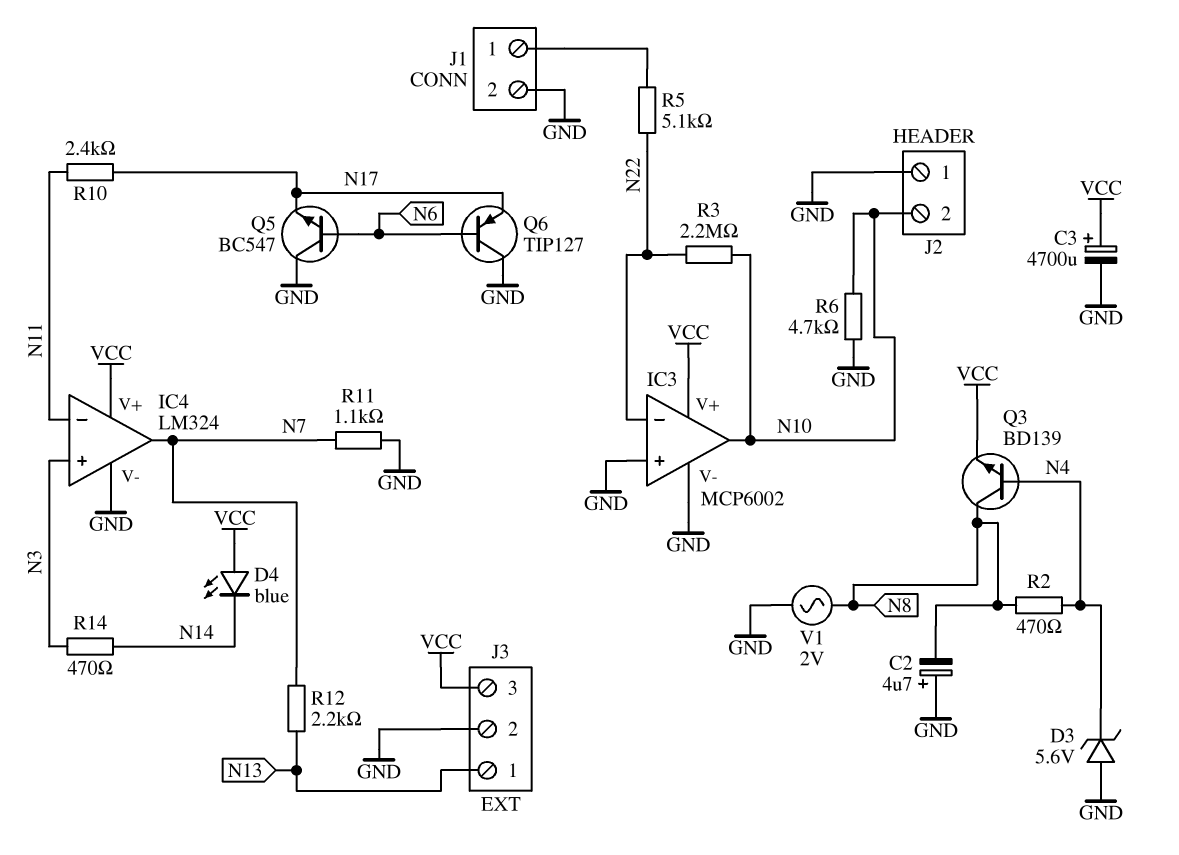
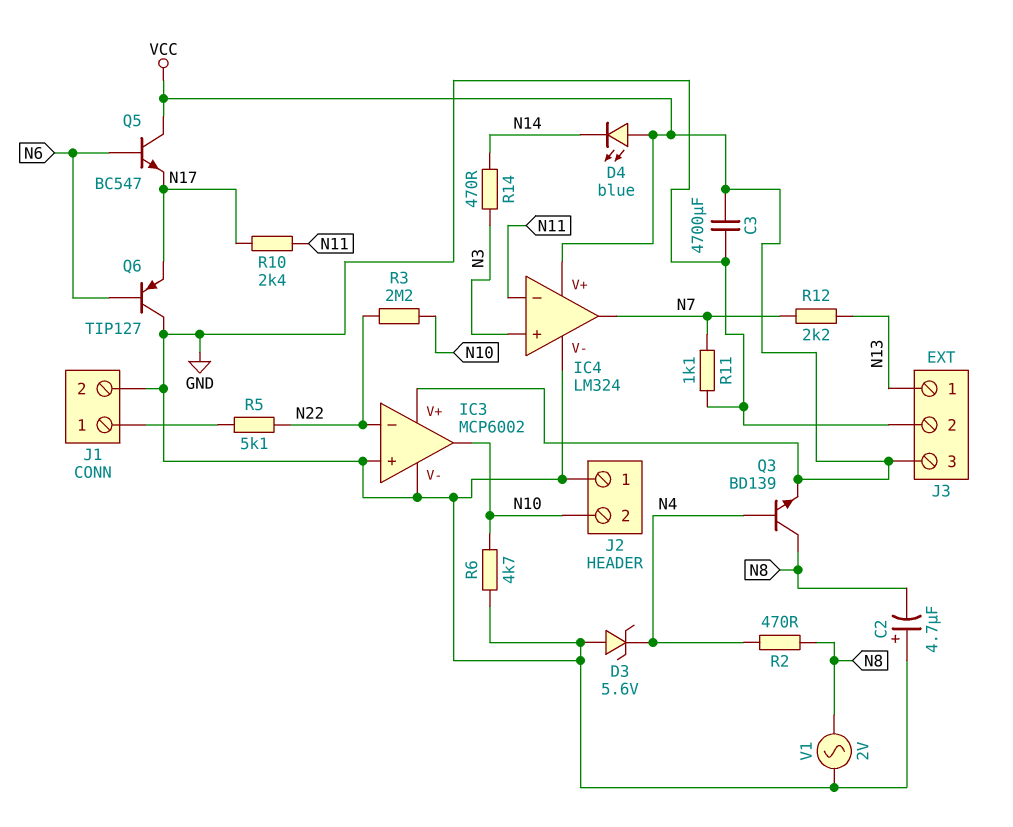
C3: 4700uF (plus VCC, minus GND) -> 4700uF (GND, VCC)
Q5: NPN BC547 (B N6, C GND, E N17) -> NPN BC547 (B N6, C VCC, E N17)

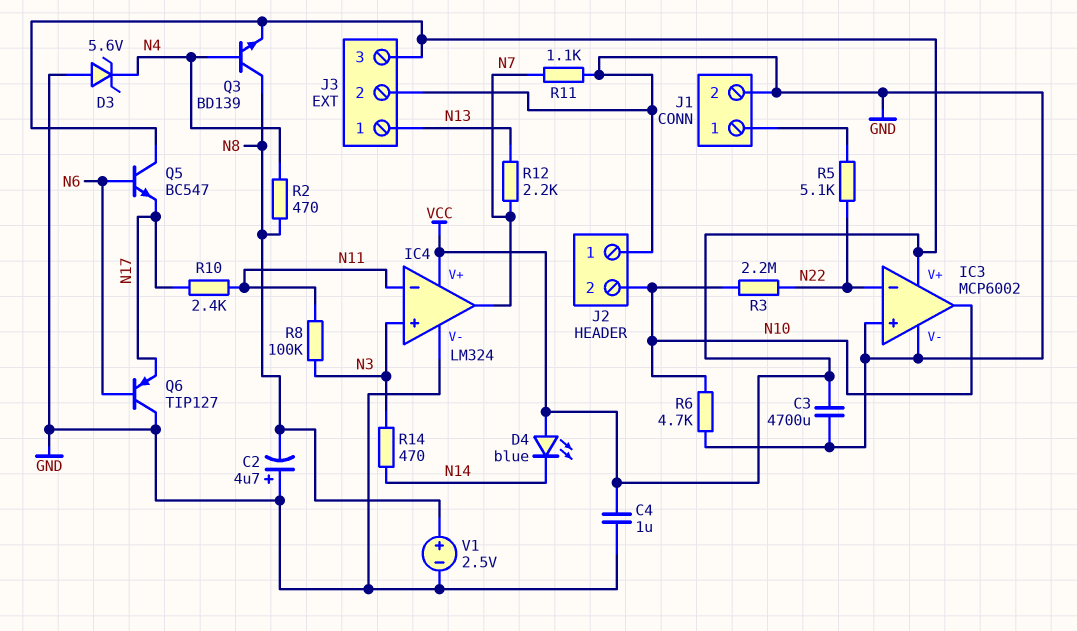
C4: none -> 1uF (GND, VCC)
R8: none -> 100k (N3, N11)
V1: AC 2V (GND, N8) -> 2.5V (plus N8, minus GND)

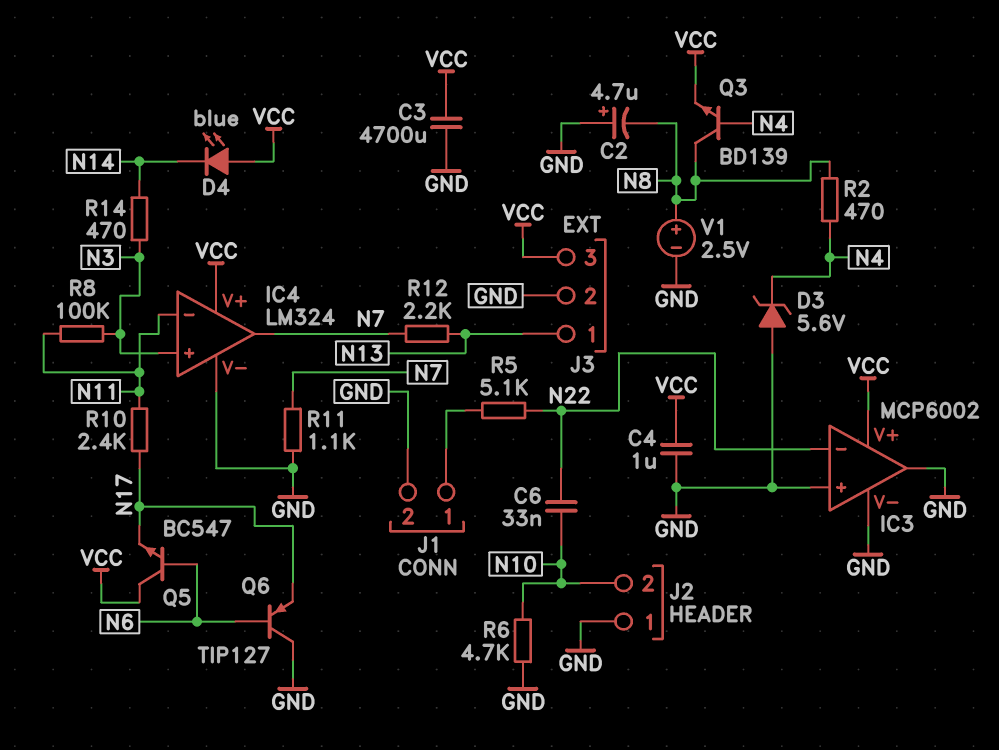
C6: none -> 33nF (N10, N22)
IC3 pin out: N10 -> GND
R3: 2.2M (N10, N22) -> none

